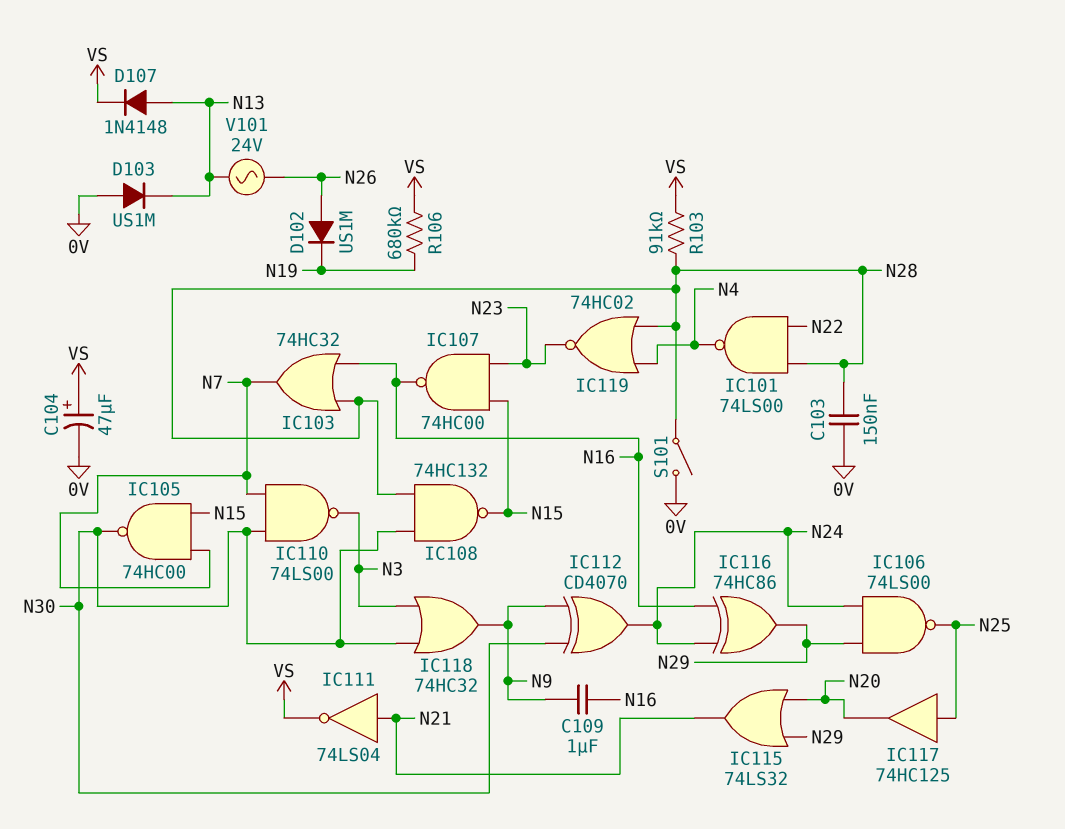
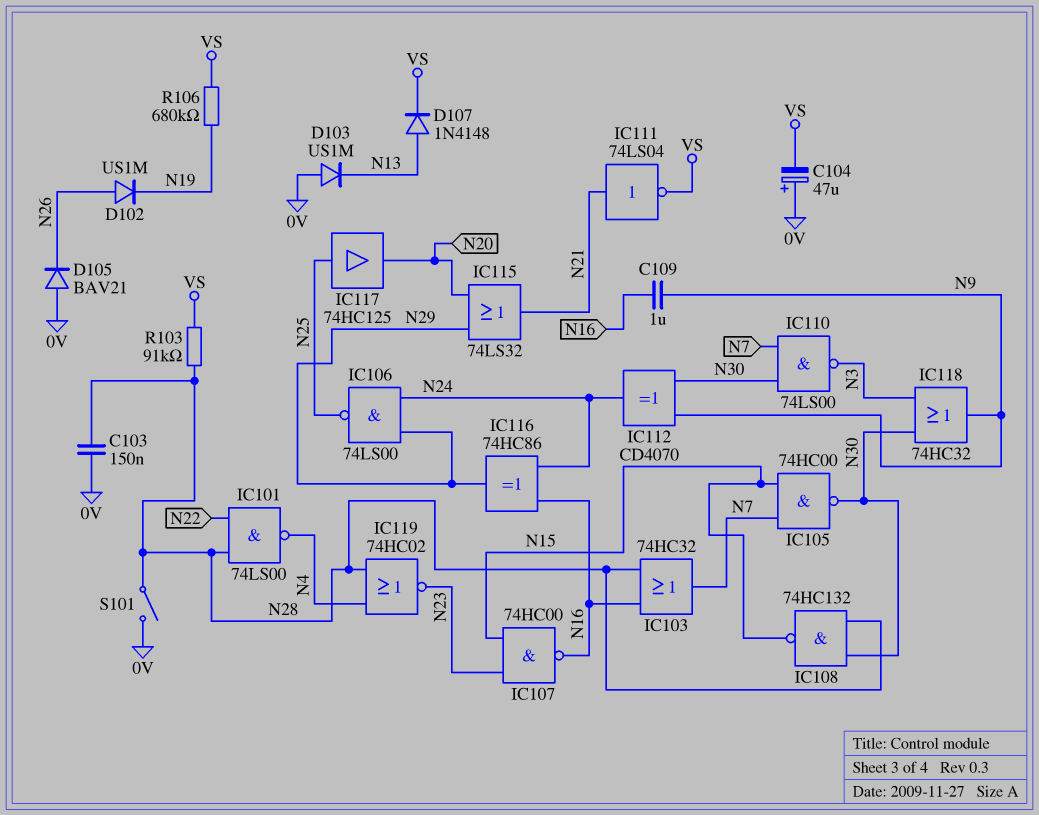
C104: 47uF (plus VS, minus 0V) -> 47uF (plus 0V, minus VS)
D105: none -> diode BAV21 (A 0V, K N26)
V101: AC 24V (N13, N26) -> none

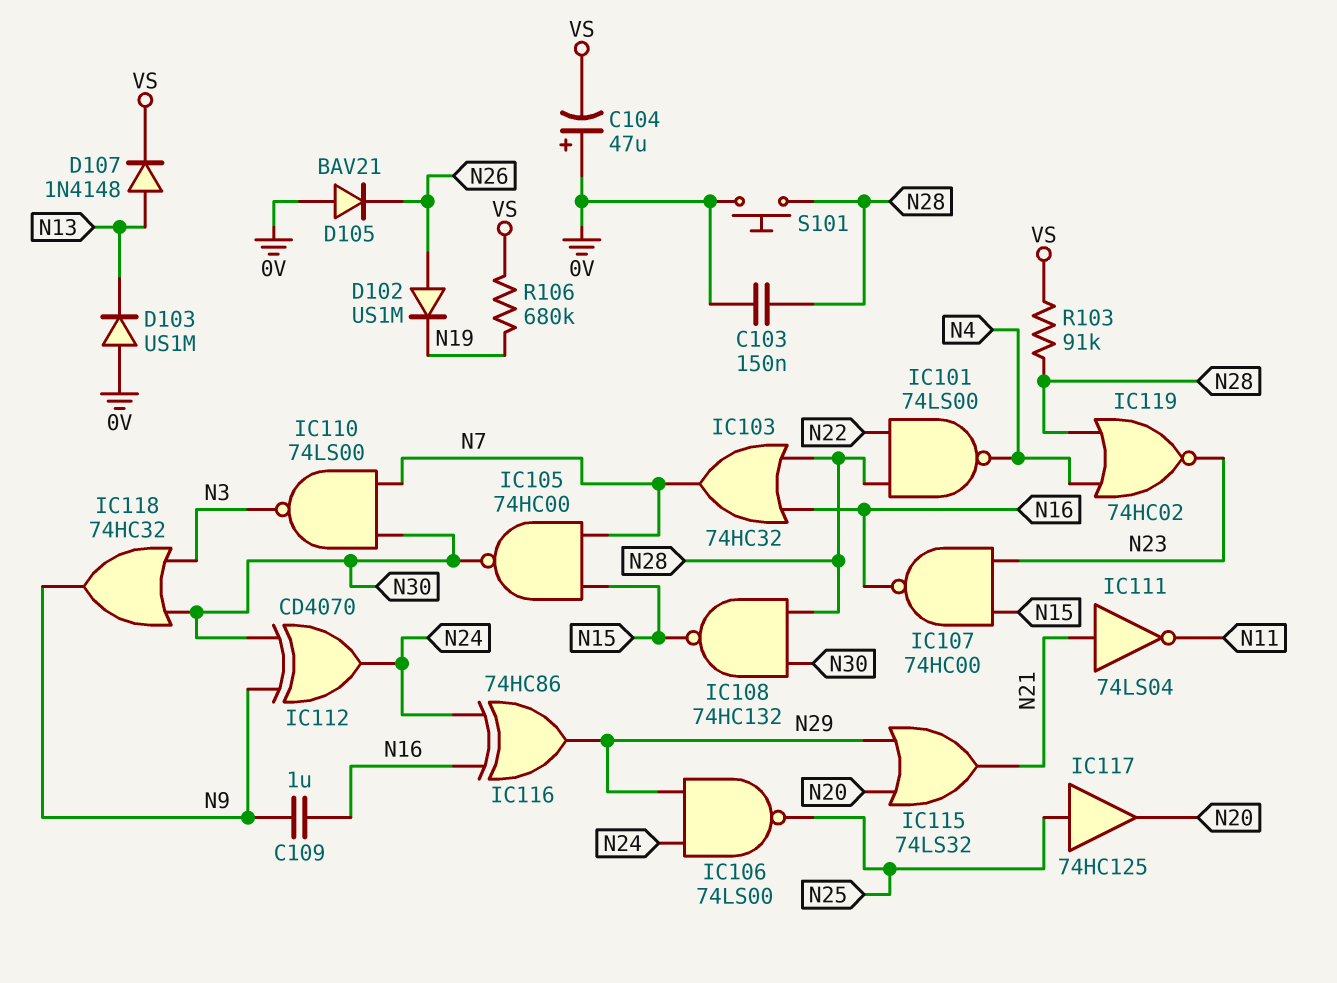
IC111: NOT 74LS04 (in N21, out VS) -> NOT 74LS04 (in N21, out N11)
S101: switch (0V, N28) -> button (0V, N28)

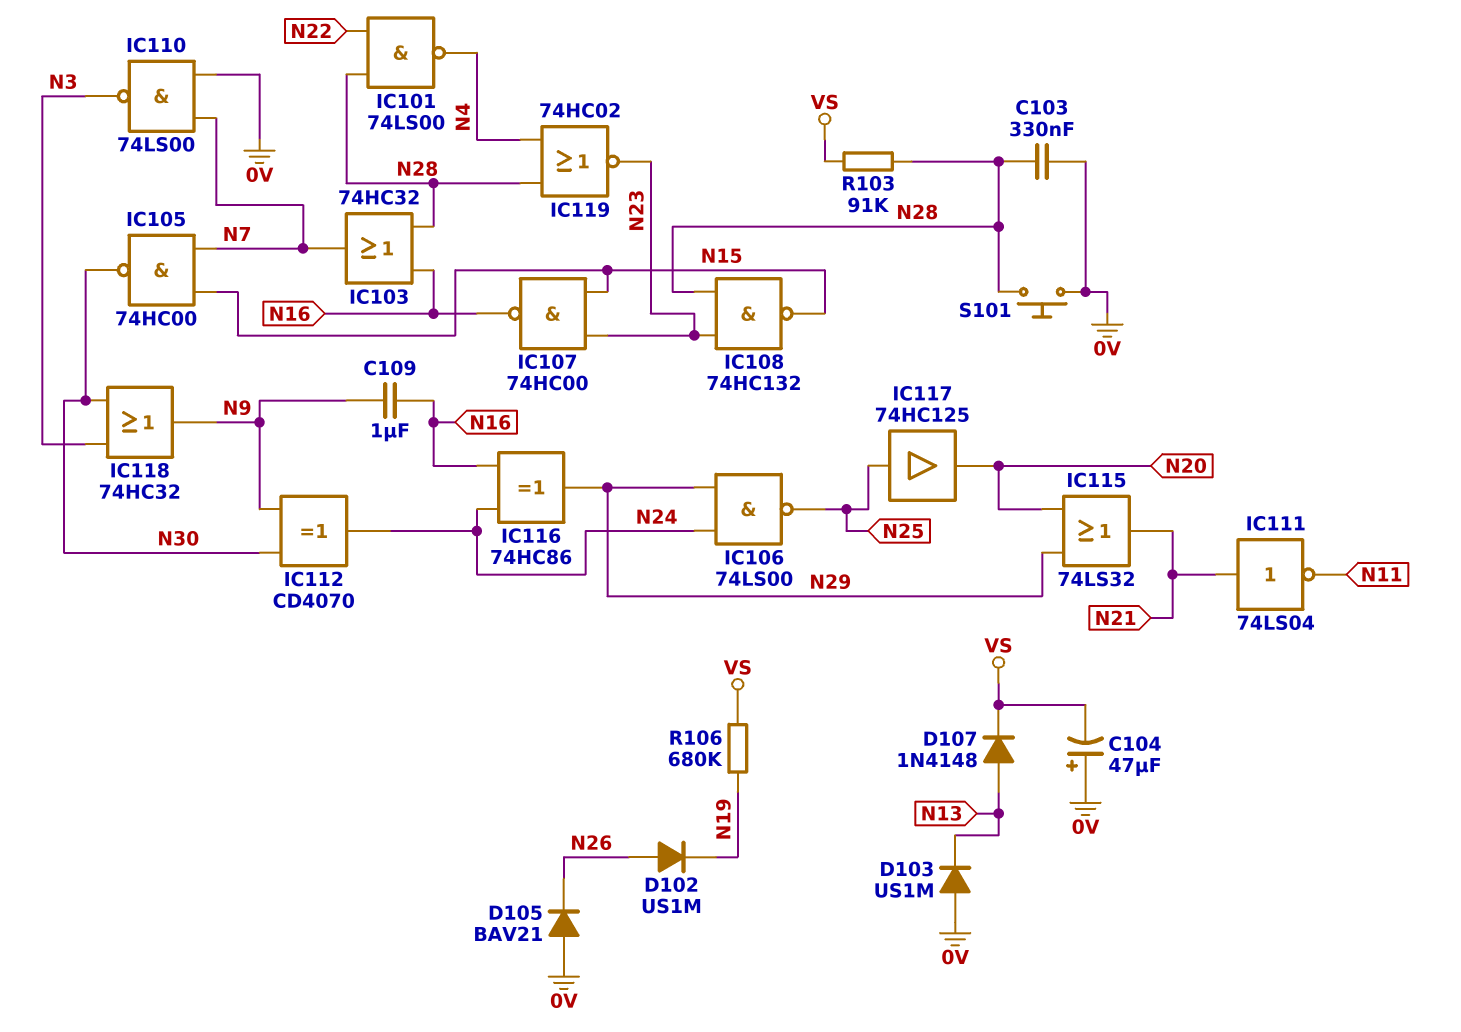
C103: 150nF (0V, N28) -> 330nF (0V, N28)
IC108: NAND 74HC132 (in N28, in N30, out N15) -> NAND 74HC132 (in N23, in N28, out N15)
IC110: NAND 74LS00 (in N7, in N30, out N3) -> NAND 74LS00 (in 0V, in N7, out N3)

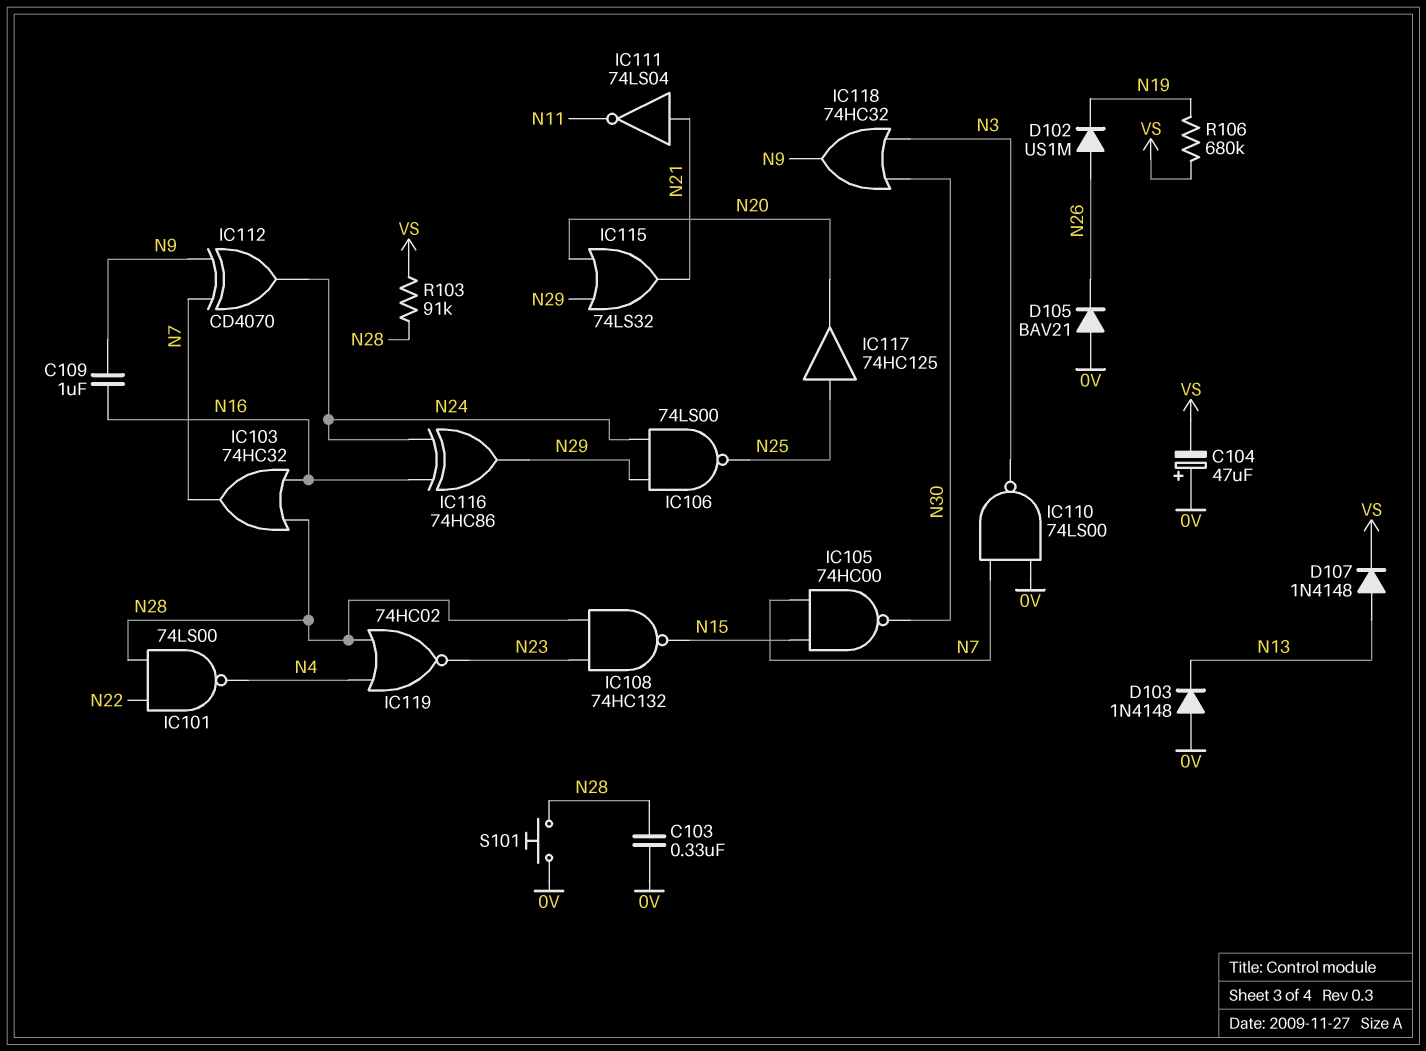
D103: diode US1M (A 0V, K N13) -> diode 1N4148 (A 0V, K N13)
IC107: NAND 74HC00 (in N15, in N23, out N16) -> none
IC112: XOR CD4070 (in N9, in N30, out N24) -> XOR CD4070 (in N7, in N9, out N24)

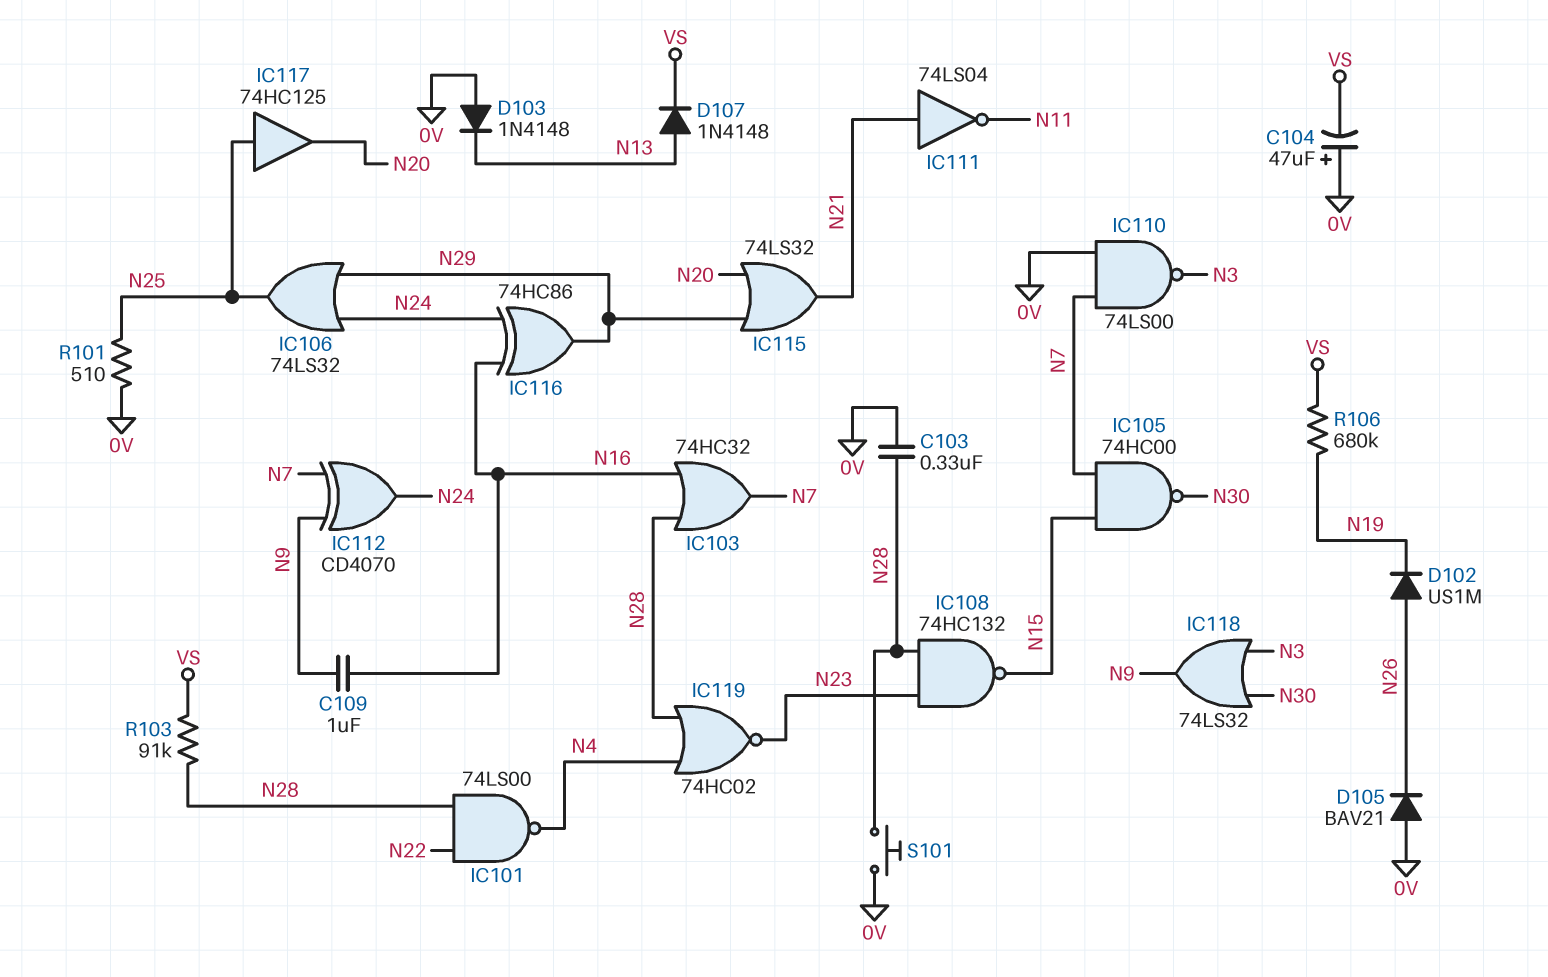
IC106: NAND 74LS00 (in N24, in N29, out N25) -> OR 74LS32 (in N24, in N29, out N25)
IC118: OR 74HC32 (in N3, in N30, out N9) -> OR 74LS32 (in N3, in N30, out N9)
R101: none -> 510 (0V, N25)

